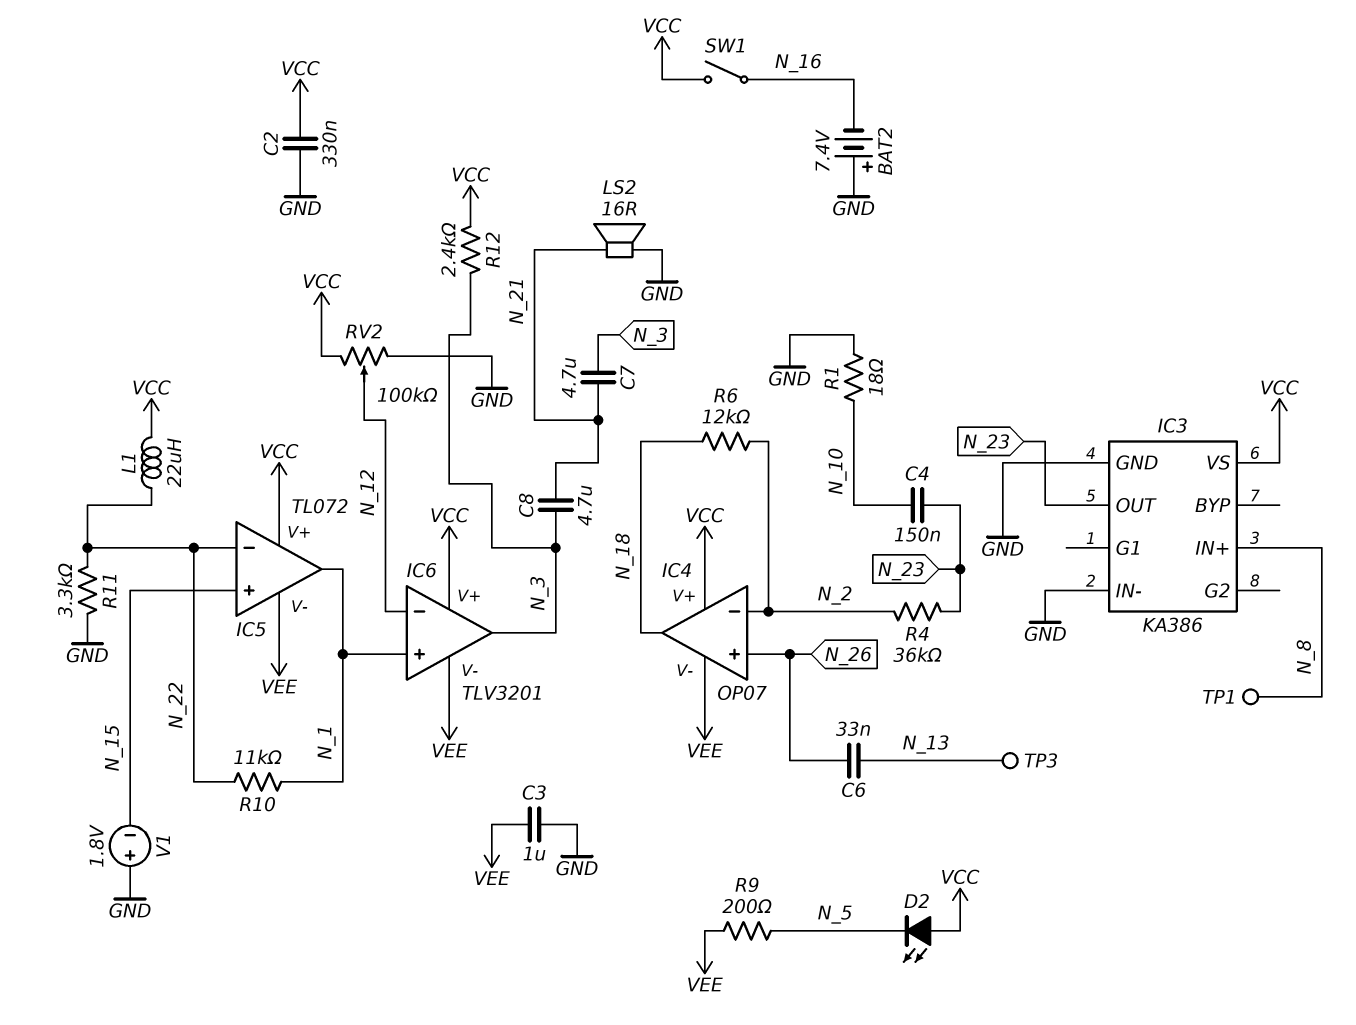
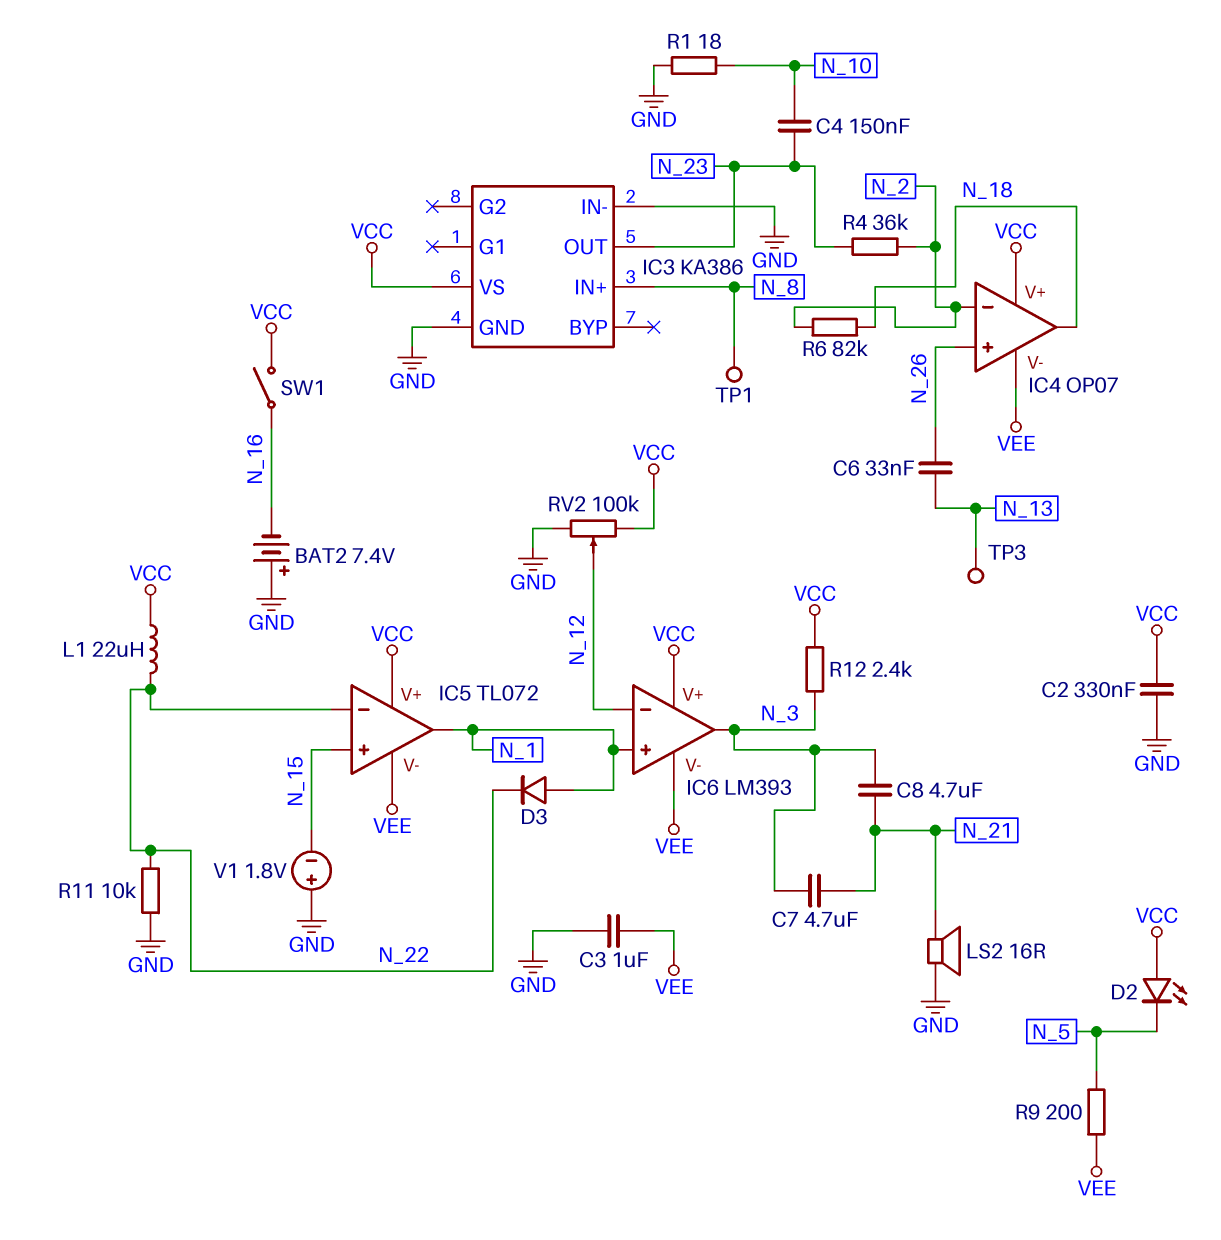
D3: none -> diode (A N_1, K N_22)
IC6: TLV3201 -> LM393
R6: 12k (N_2, N_18) -> 82k (N_2, N_18)
R10: 11k (N_1, N_22) -> none
R11: 3.3k (GND, N_22) -> 10k (GND, N_22)

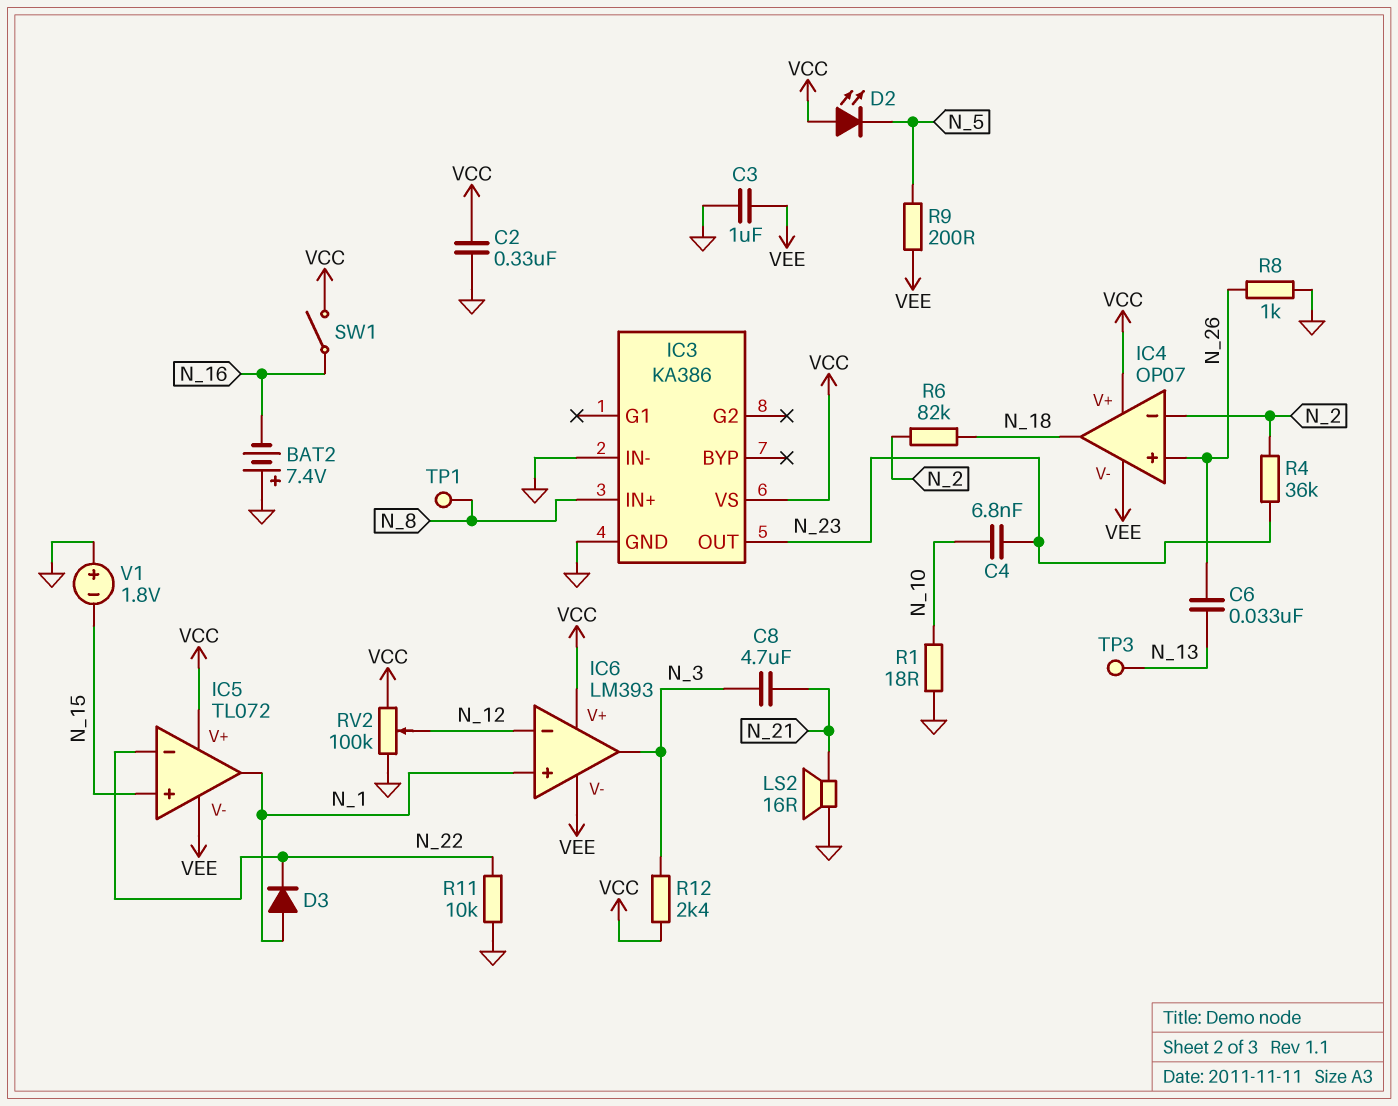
C4: 150nF (N_10, N_23) -> 6.8nF (N_10, N_23)
C7: 4.7uF (N_3, N_21) -> none
L1: 22uH (N_22, VCC) -> none
R8: none -> 1k (GND, N_26)

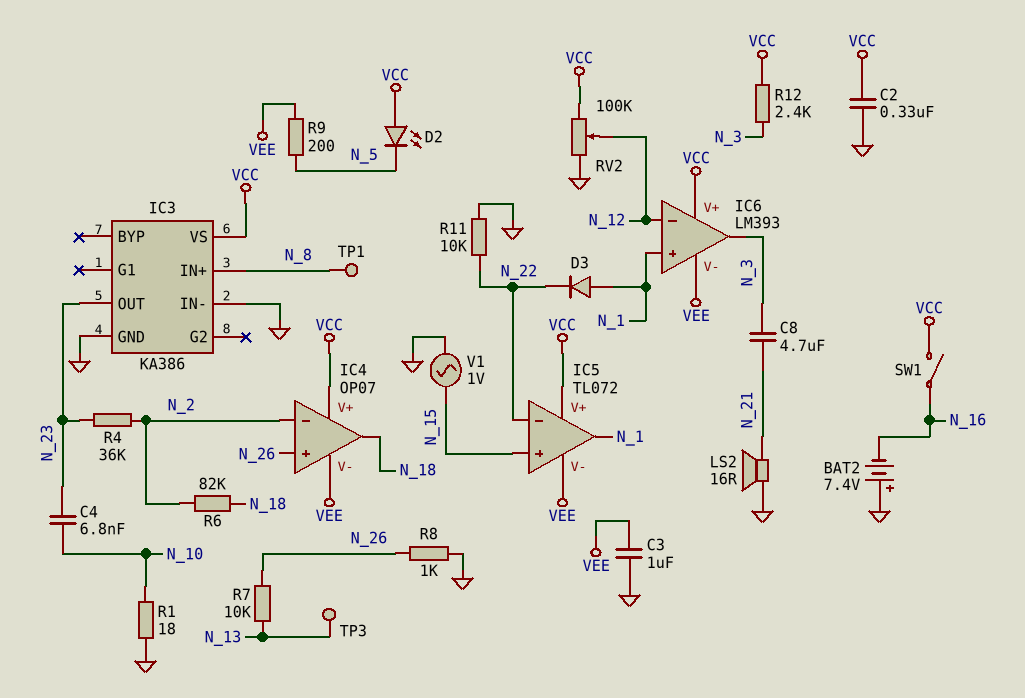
C6: 33nF (N_13, N_26) -> none
R7: none -> 10k (N_13, N_26)
V1: 1.8V (plus GND, minus N_15) -> AC 1V (GND, N_15)

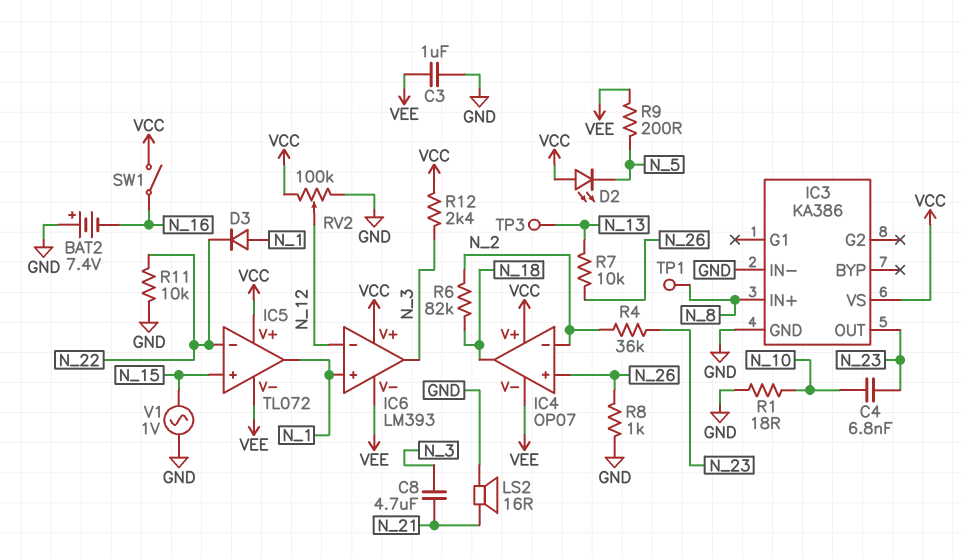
C2: 330nF (GND, VCC) -> none

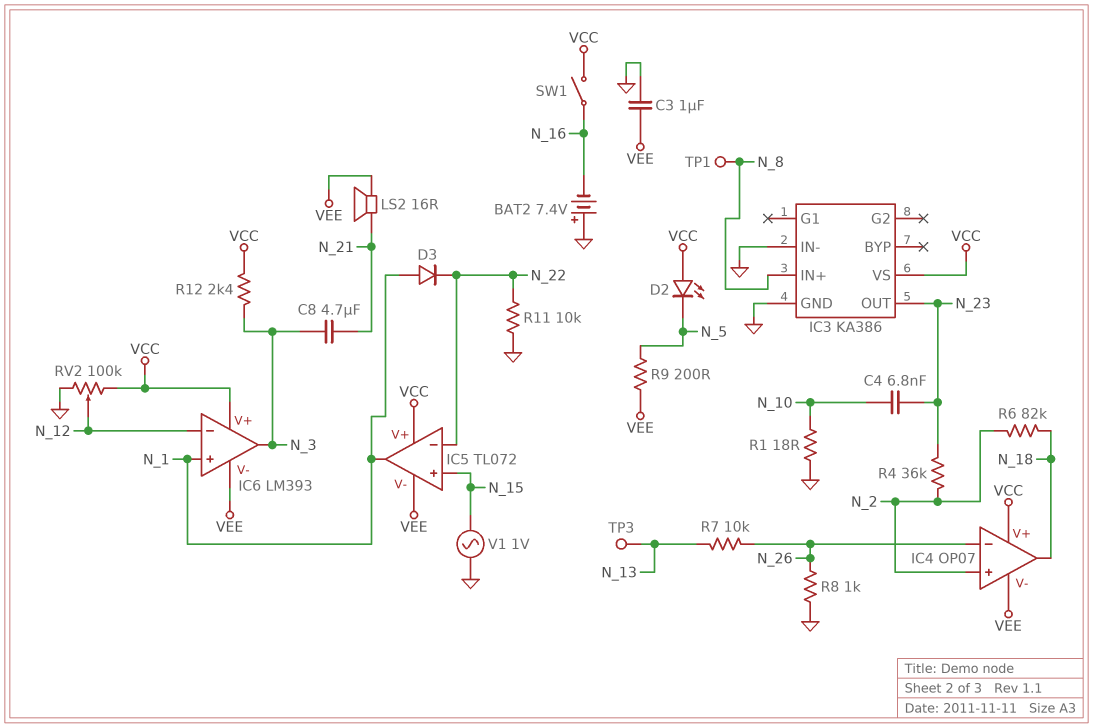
IC4 pin in+: N_26 -> N_2
IC4 pin in-: N_2 -> N_26
LS2: speaker 16R (GND, N_21) -> speaker 16R (N_21, VEE)

